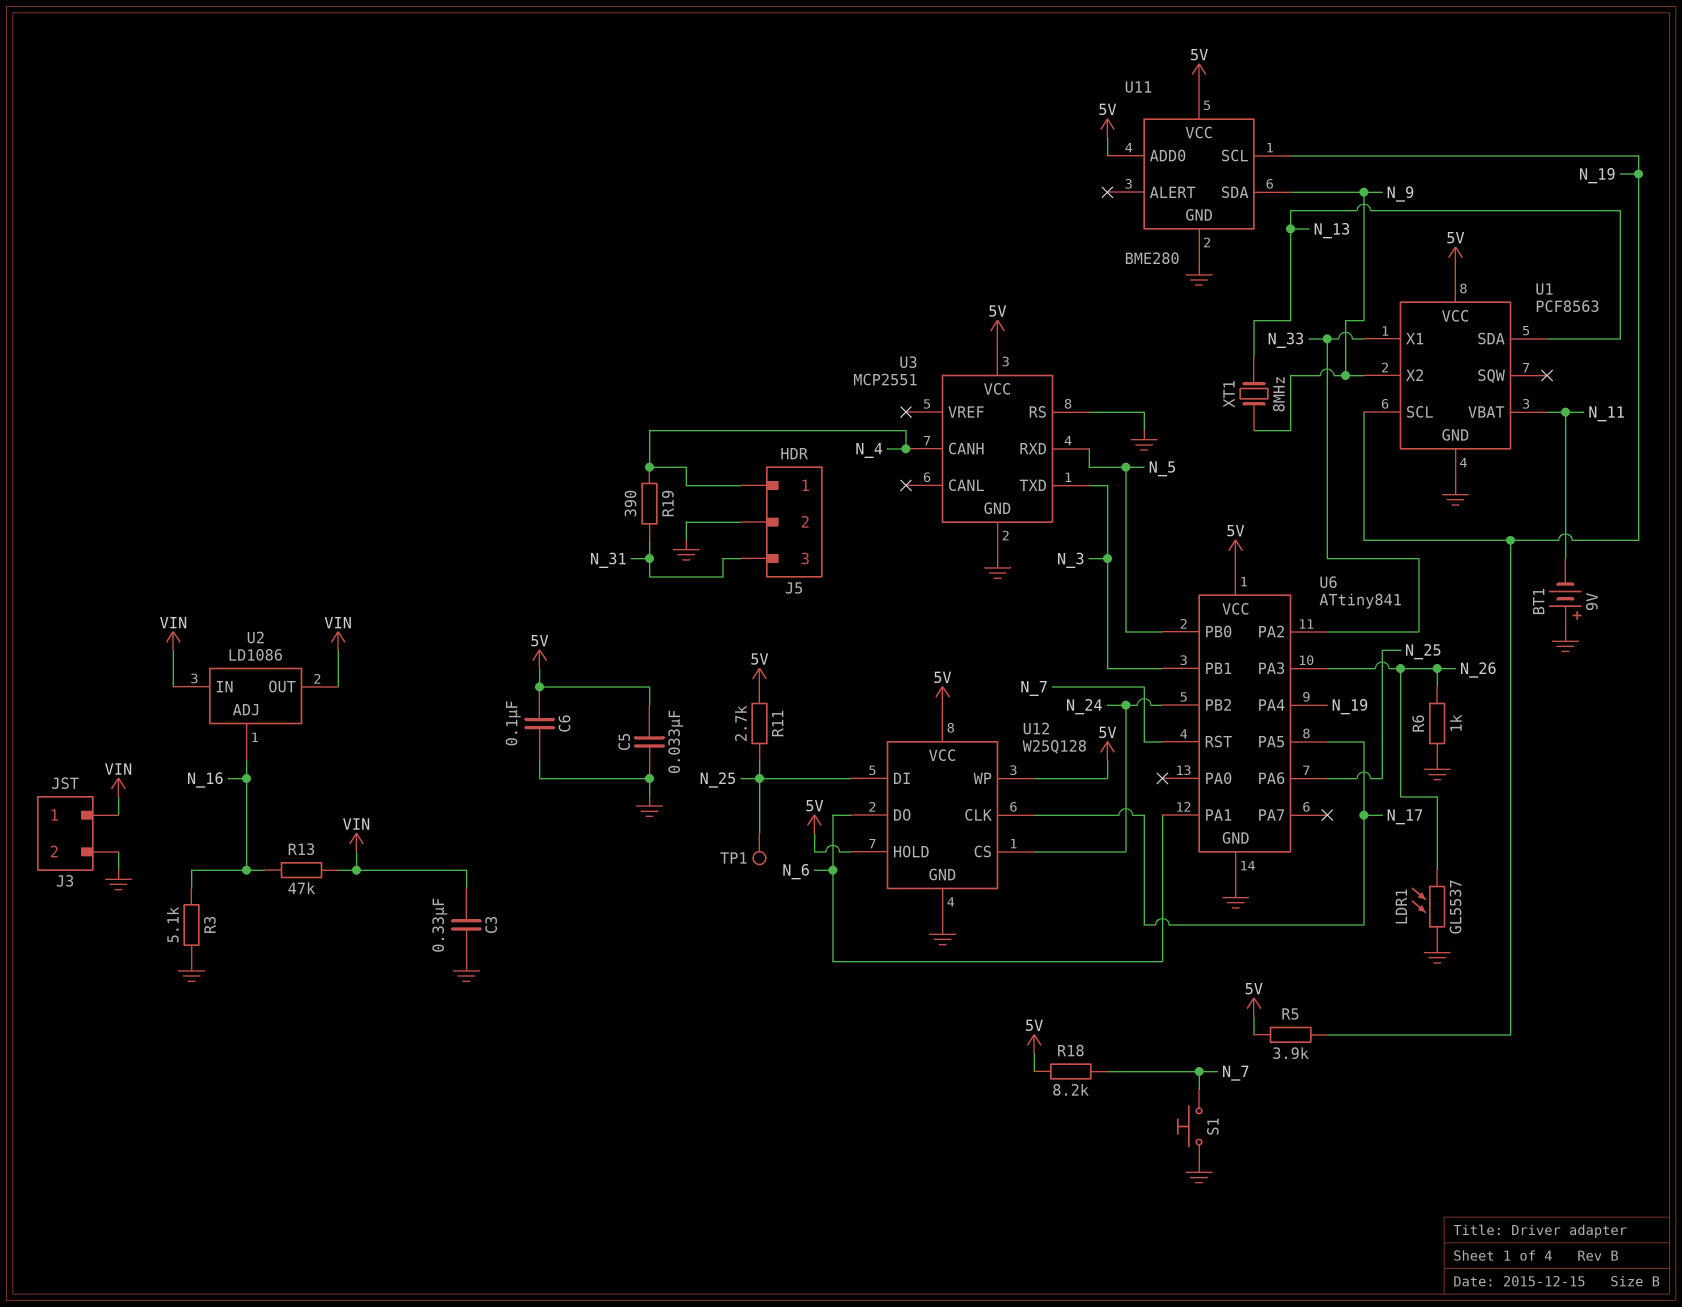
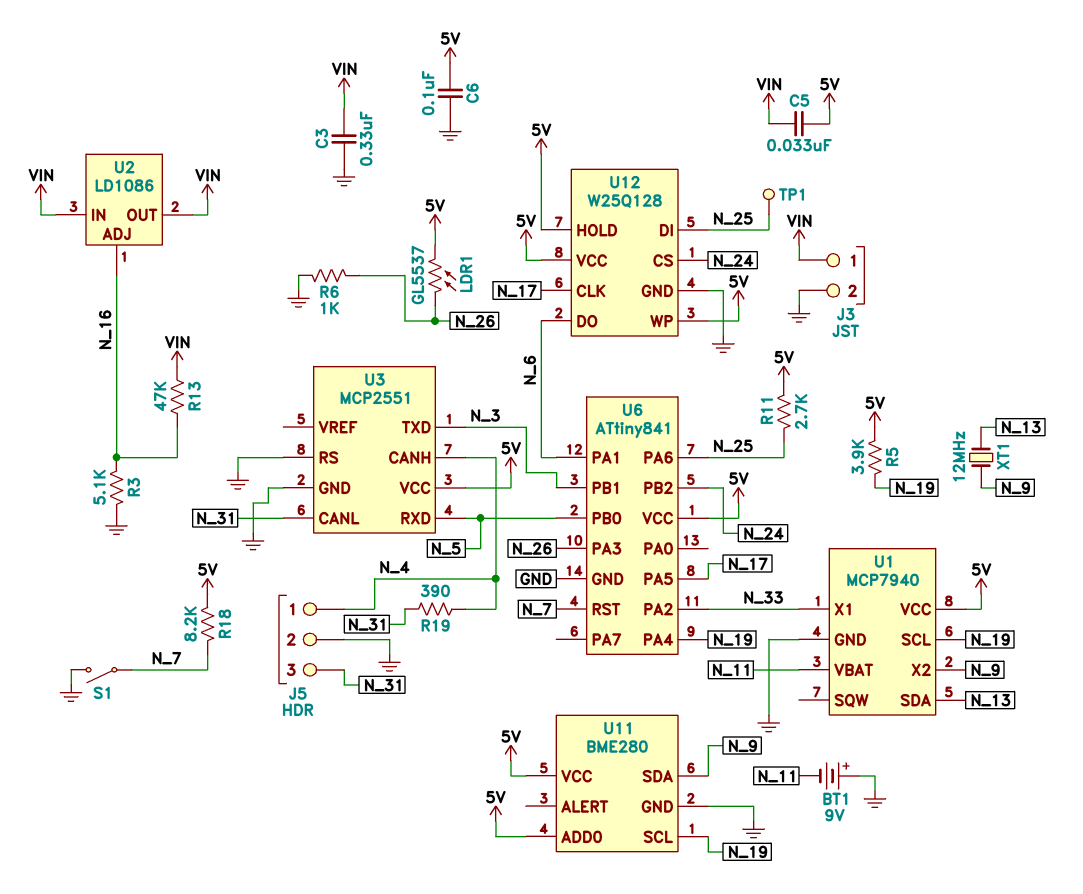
C5: 33nF (5V, GND) -> 33nF (5V, VIN)
LDR1: GL5537 (GND, N_26) -> GL5537 (5V, N_26)
S1: button (GND, N_7) -> switch (GND, N_7)
U1: PCF8563 -> MCP7940
U3 pin CANL: none -> N_31
XT1: 8MHz (N_9, N_13) -> 12MHz (N_9, N_13)

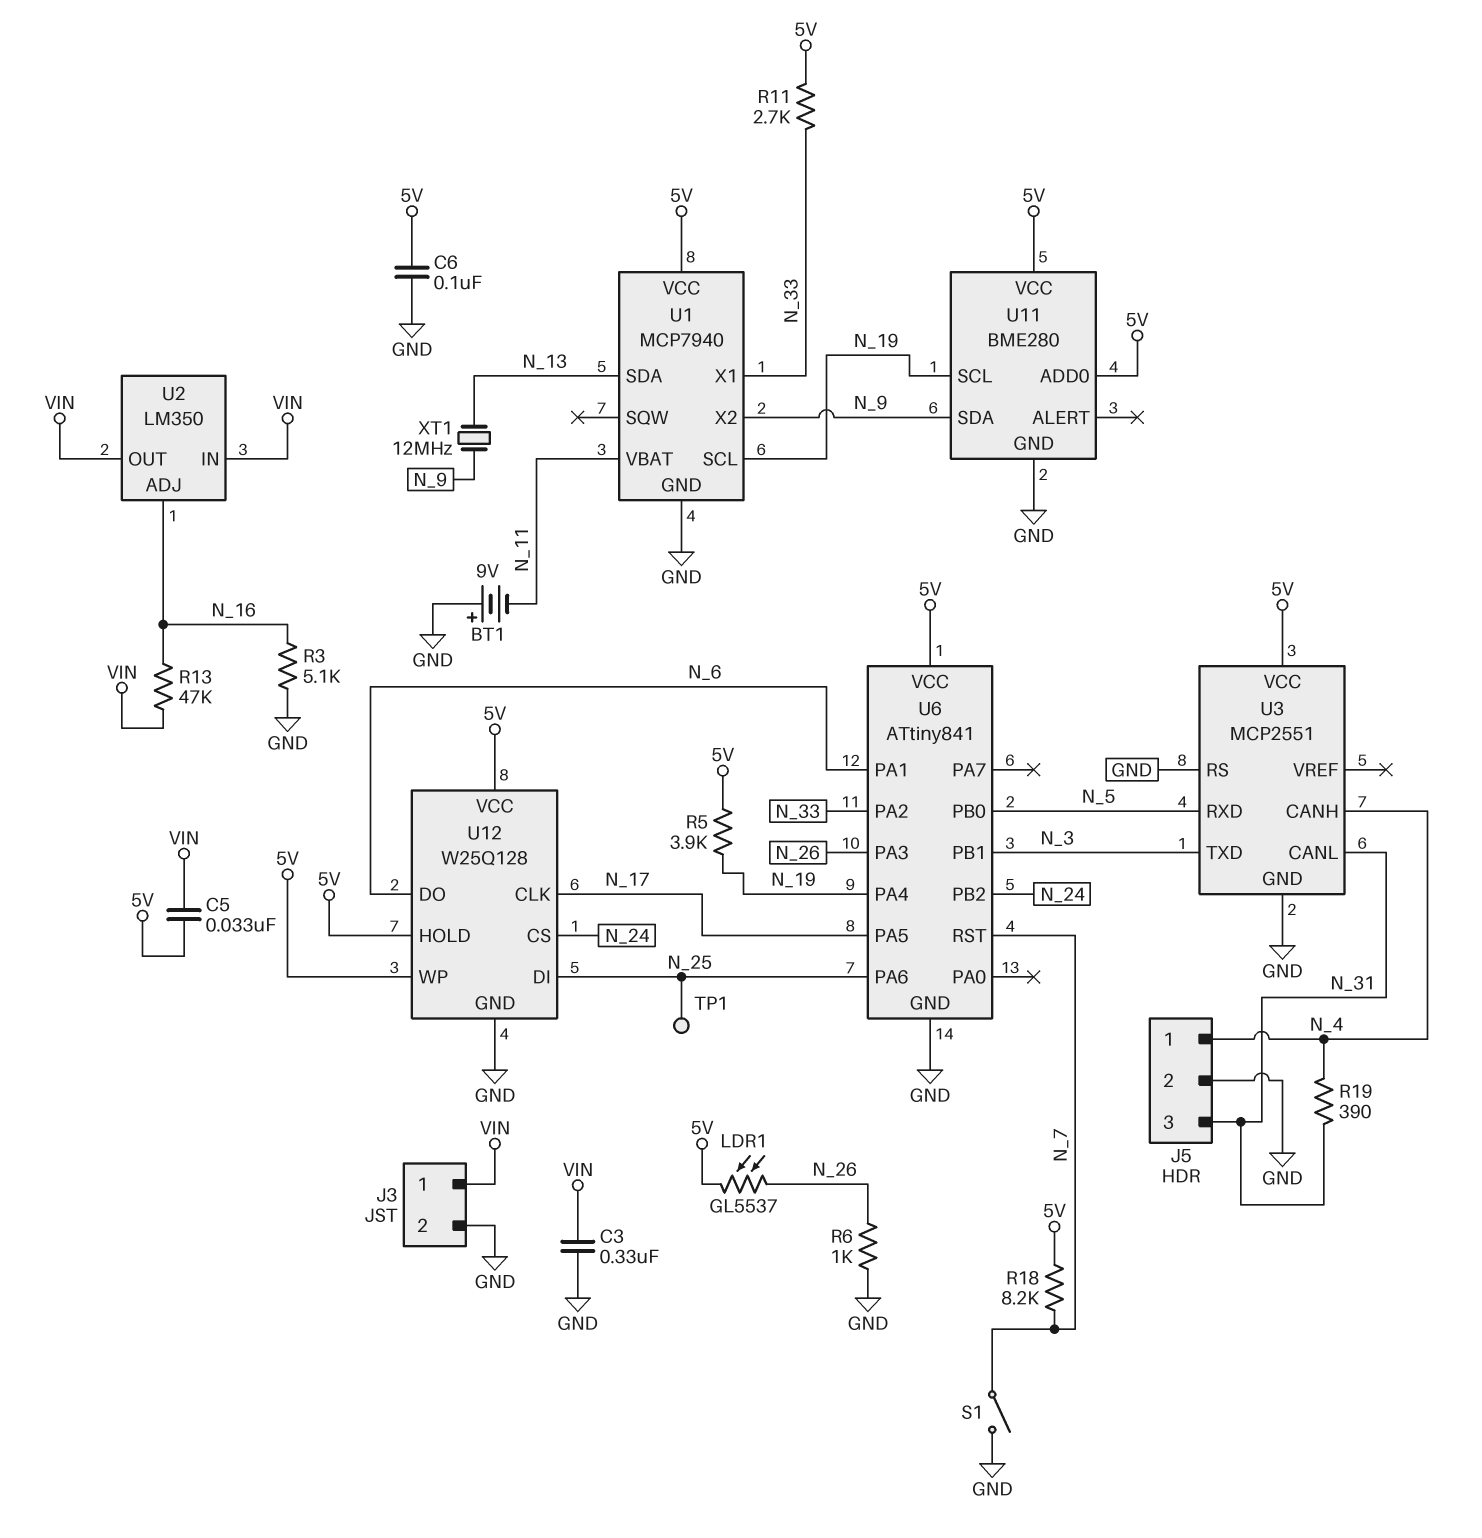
R11: 2.7k (5V, N_25) -> 2.7k (5V, N_33)
U2: LD1086 -> LM350

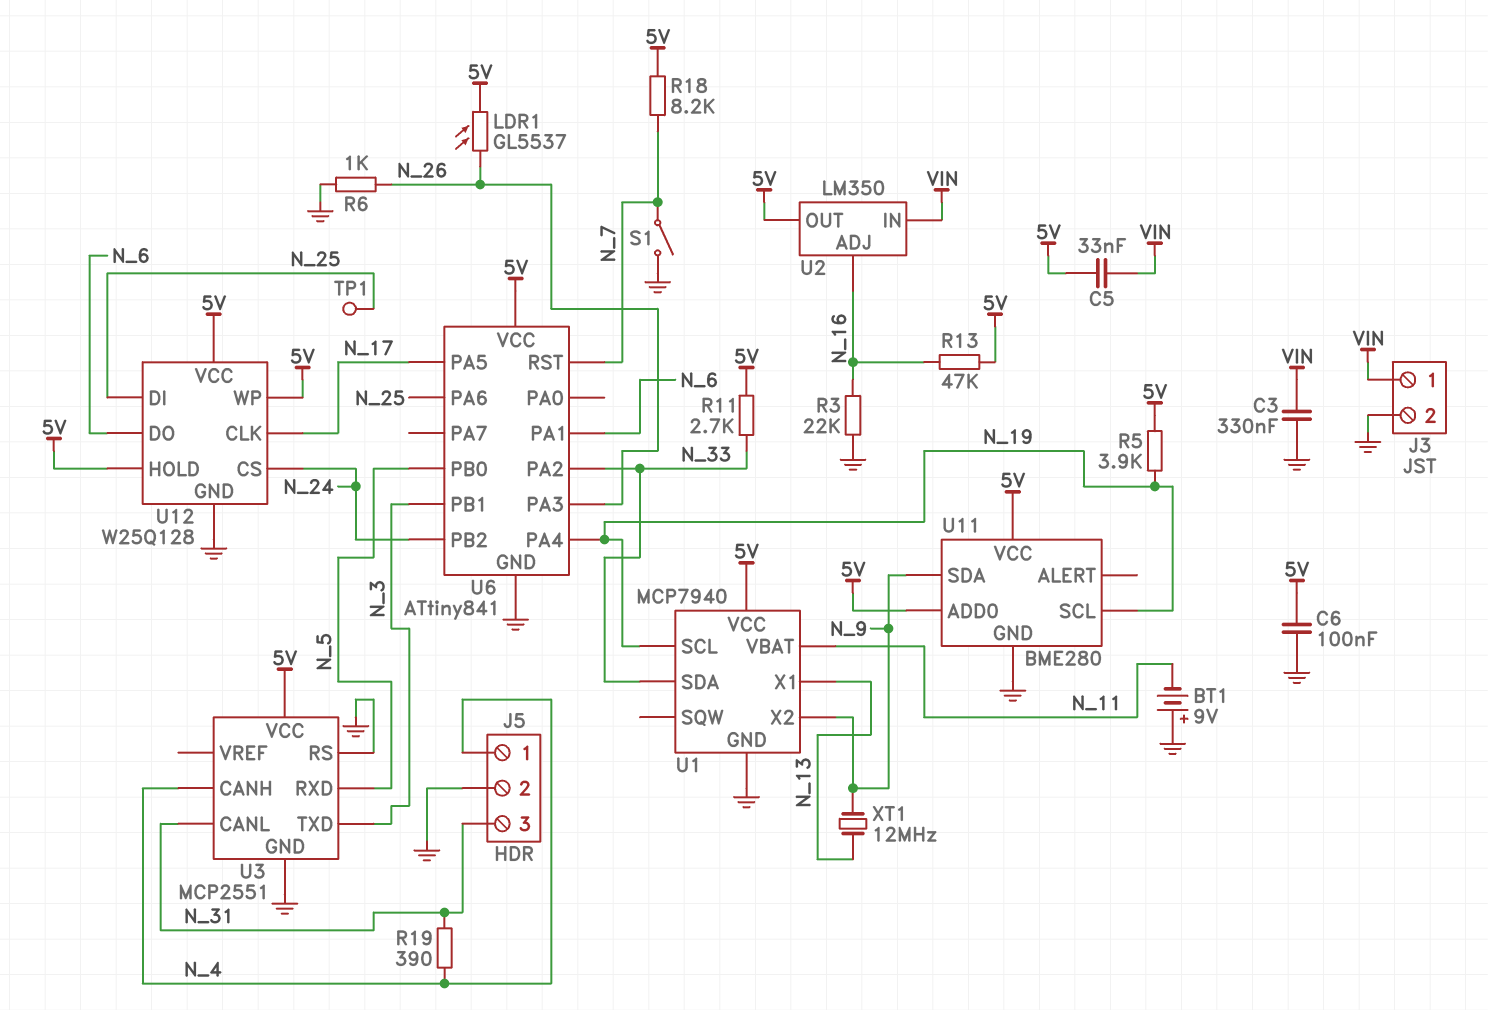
R3: 5.1k (GND, N_16) -> 22k (GND, N_16)
R13: 47k (N_16, VIN) -> 47k (5V, N_16)
U1 pin SDA: N_13 -> N_33
U1 pin X1: N_33 -> N_13
U2 pin OUT: VIN -> 5V

